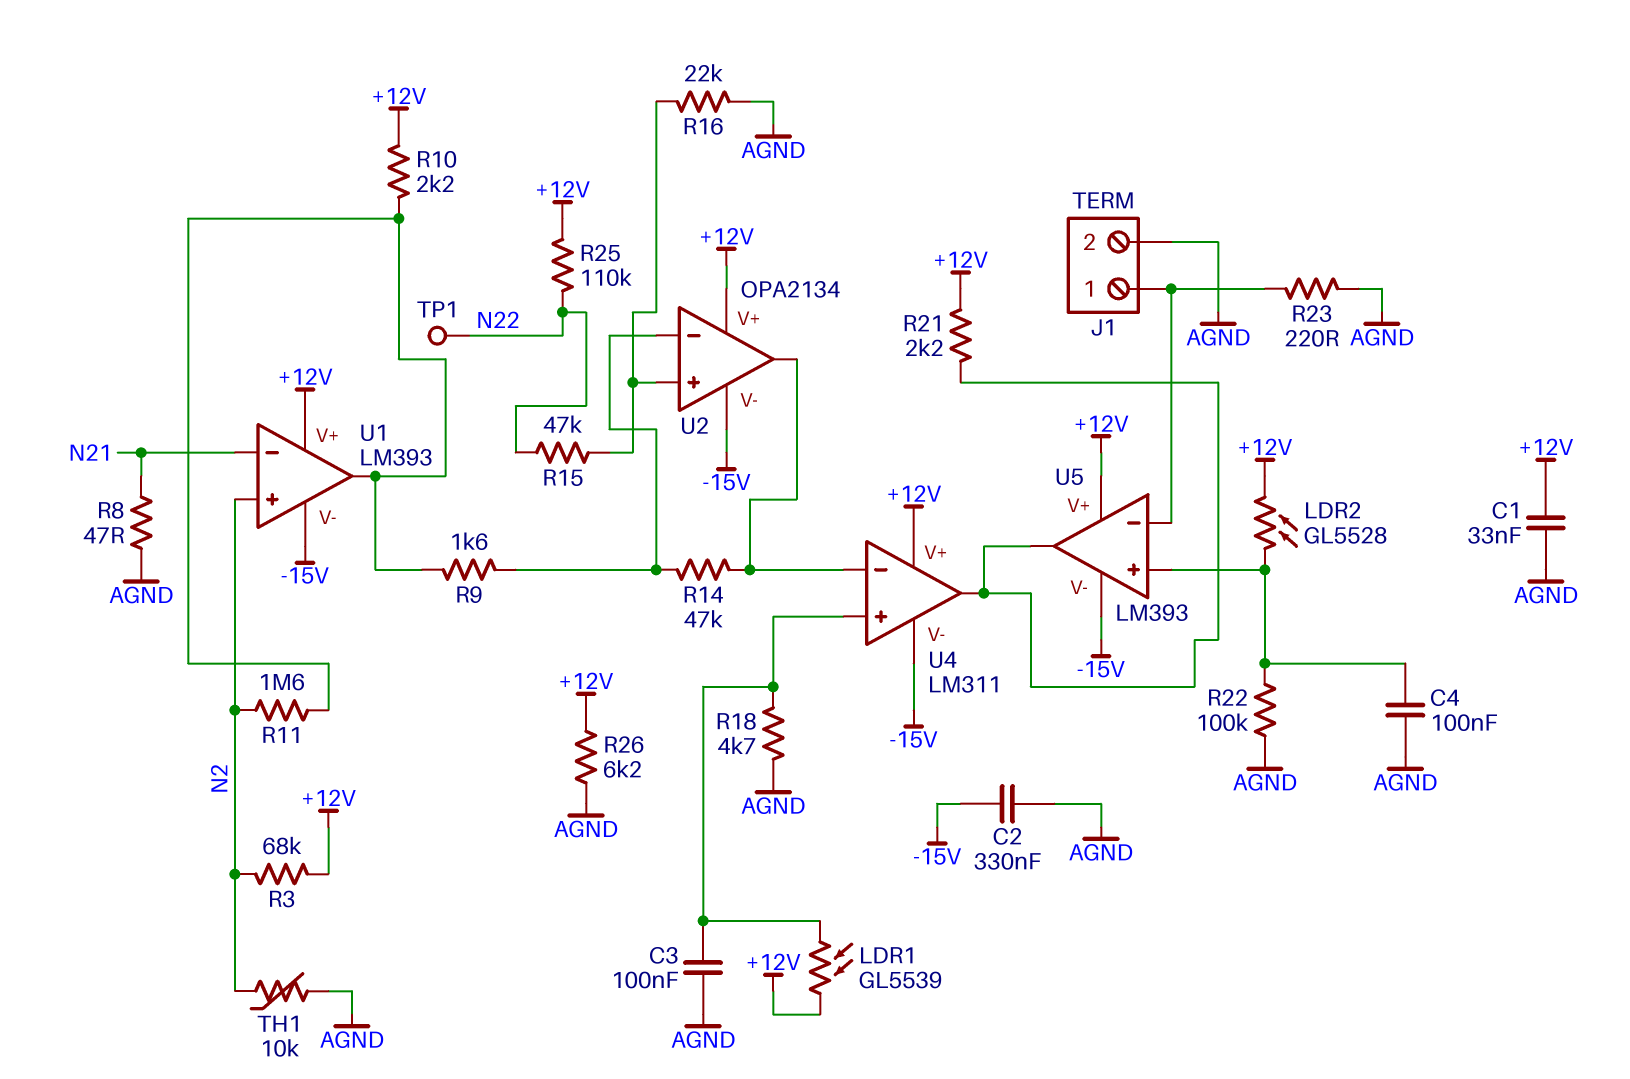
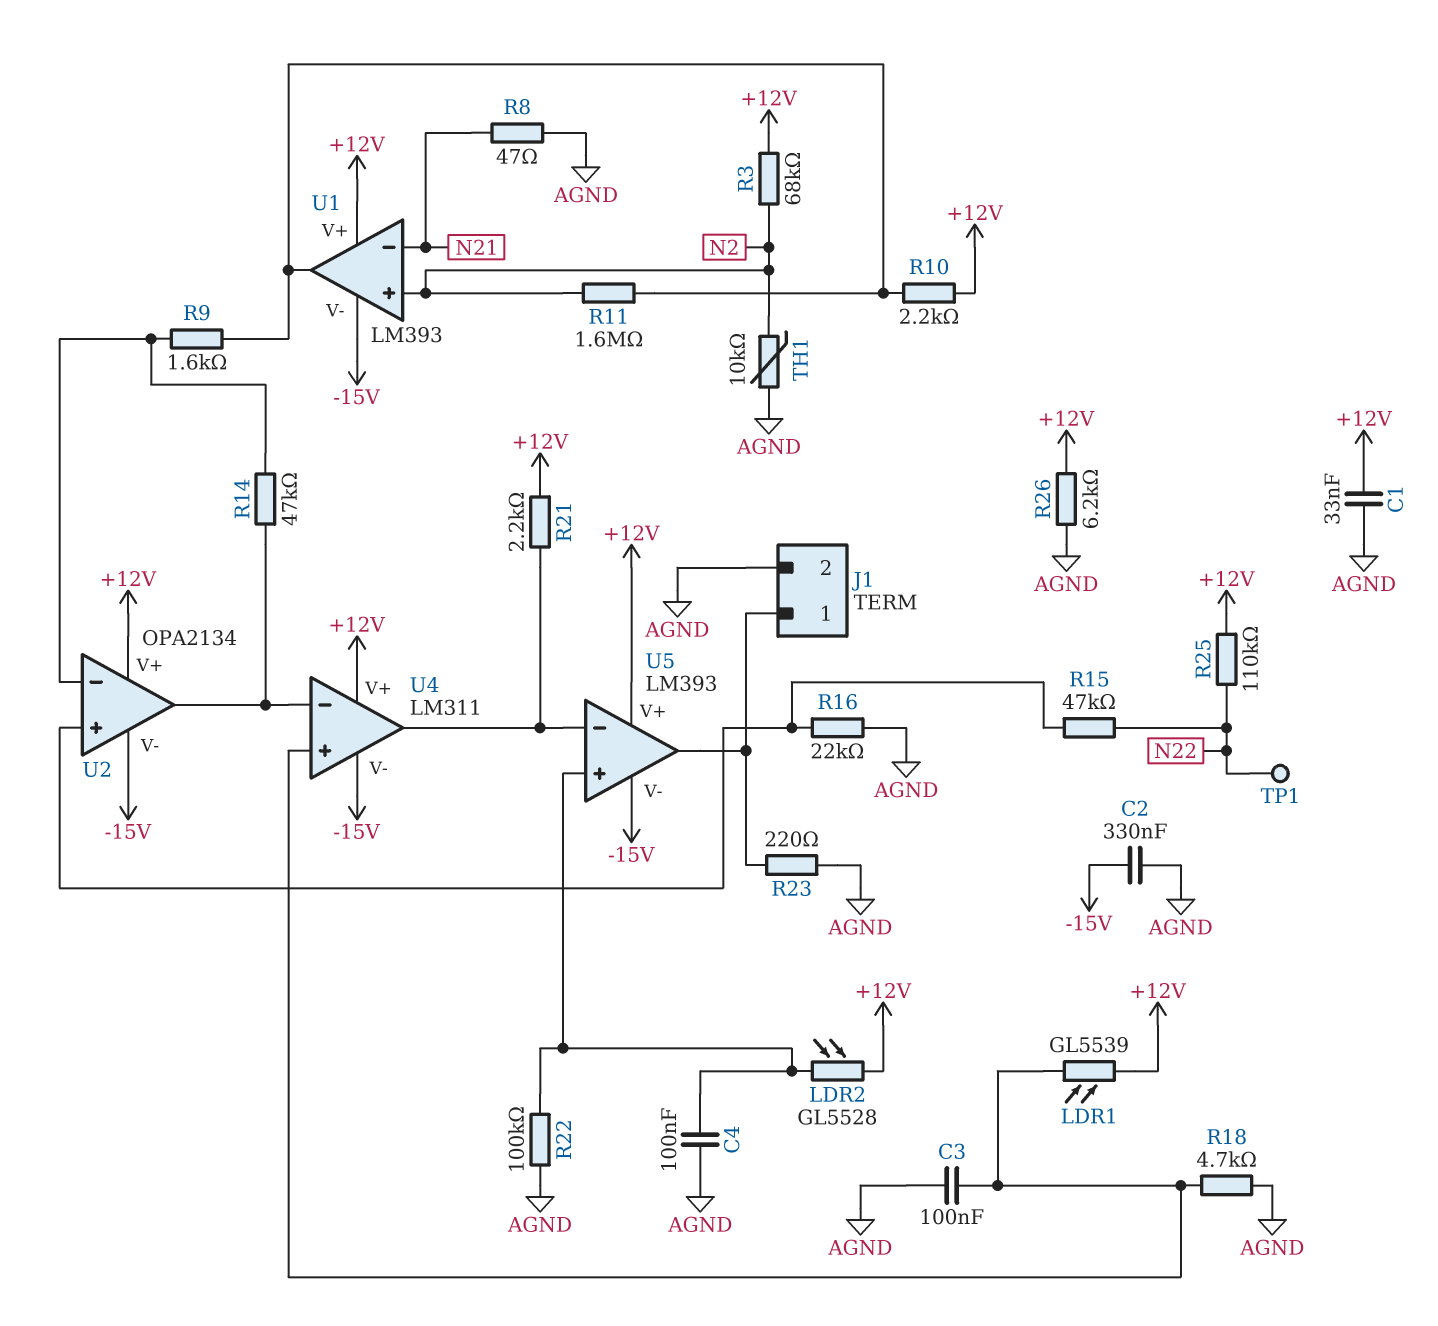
U5 pin in-: J1/1 -> U4/out
U5 pin out: U4/out -> J1/1

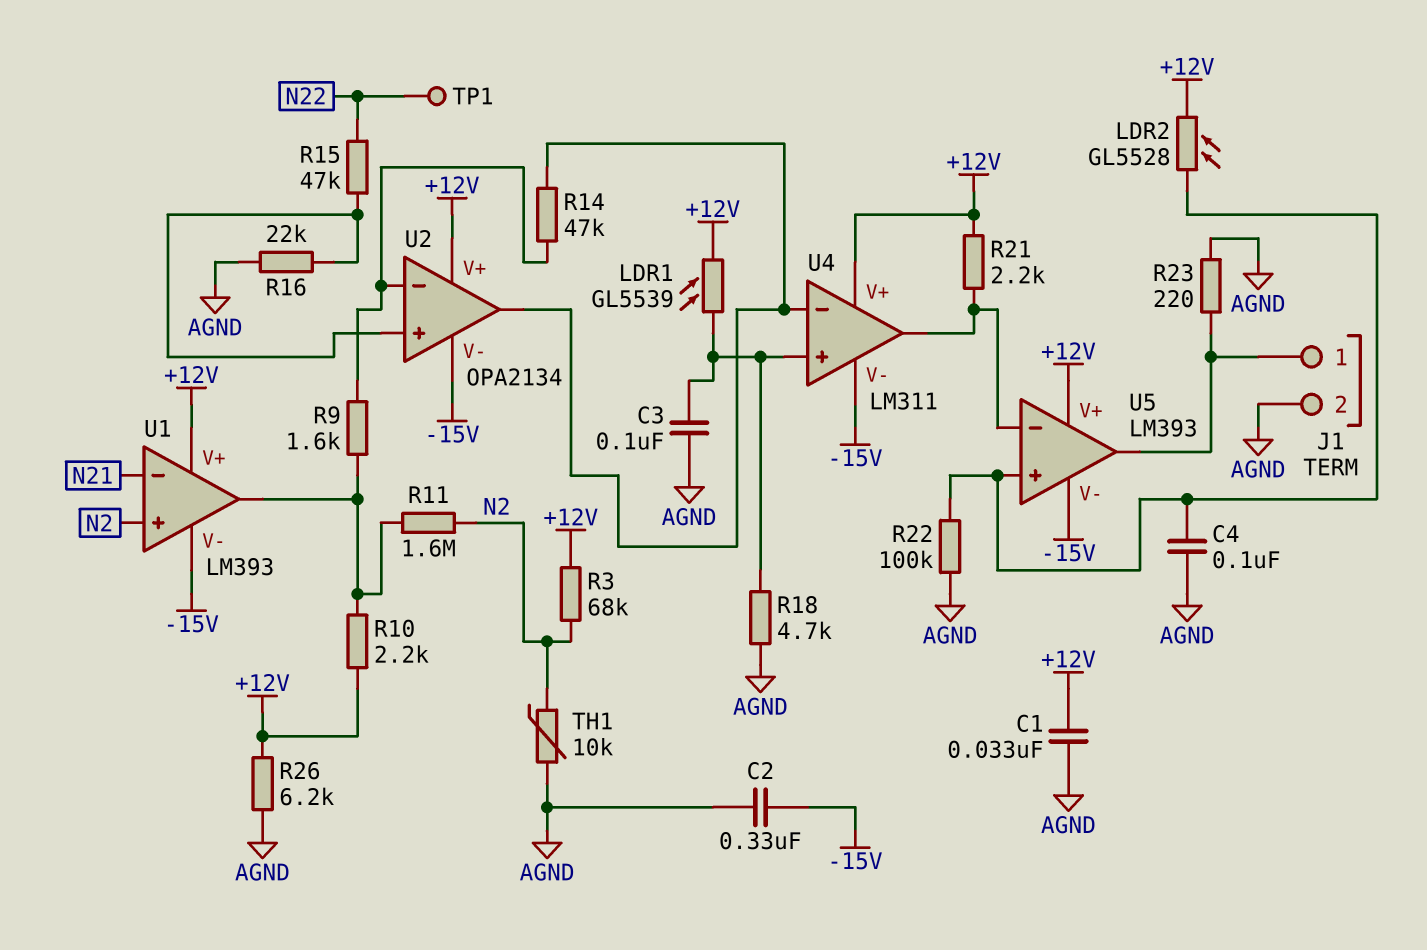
R8: 47 (AGND, N21) -> none
R25: 110k (+12V, N22) -> none

